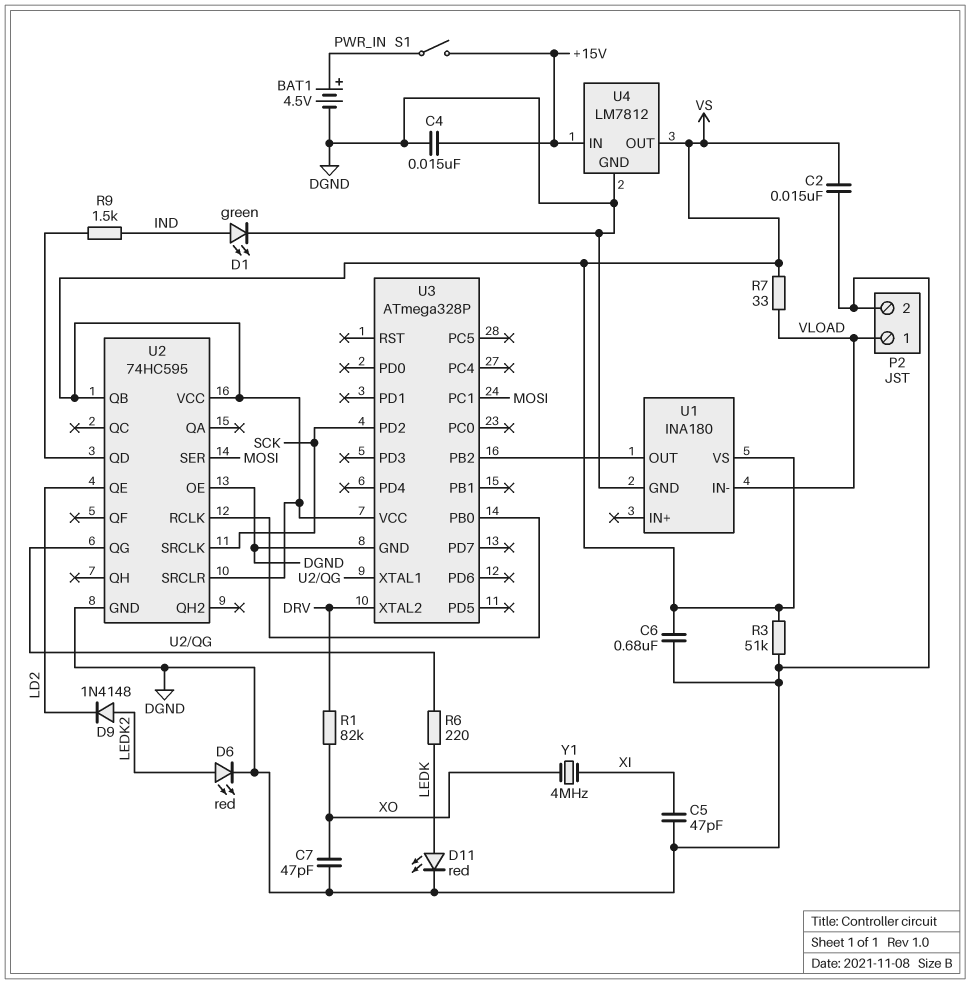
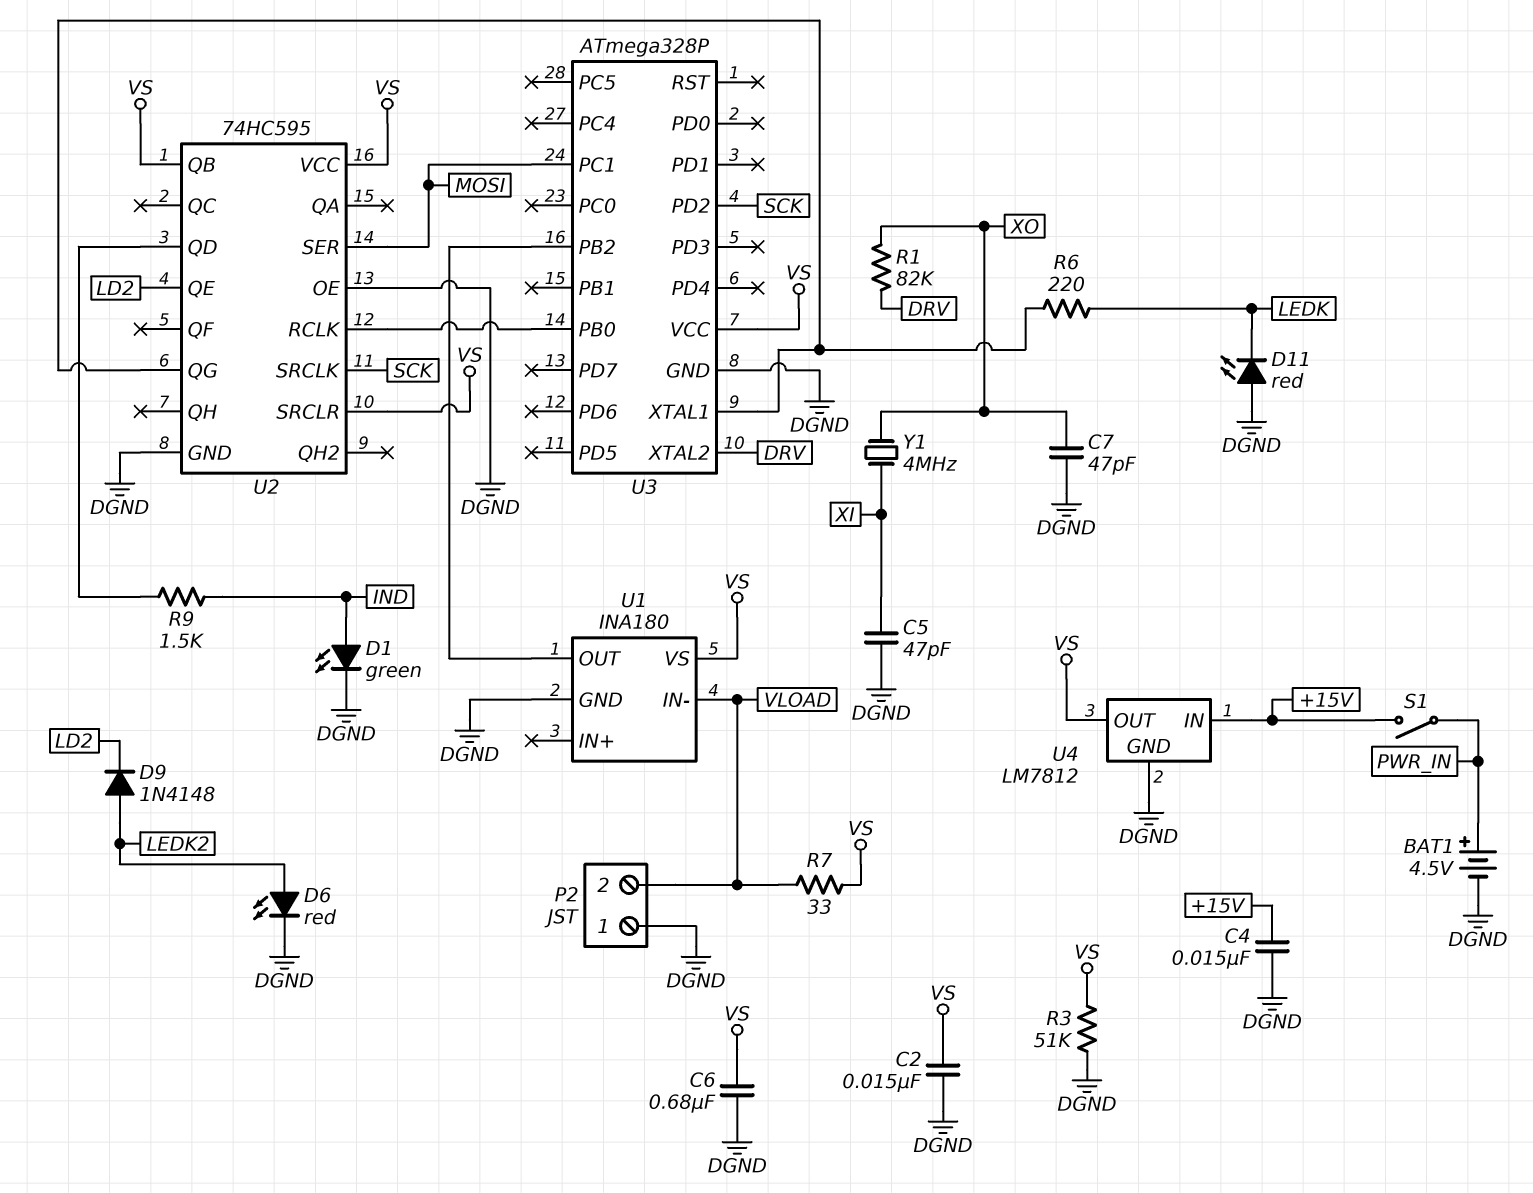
D11: LED red (A LEDK, K DGND) -> LED red (A DGND, K LEDK)
P2 pin 1: VLOAD -> DGND
P2 pin 2: DGND -> VLOAD

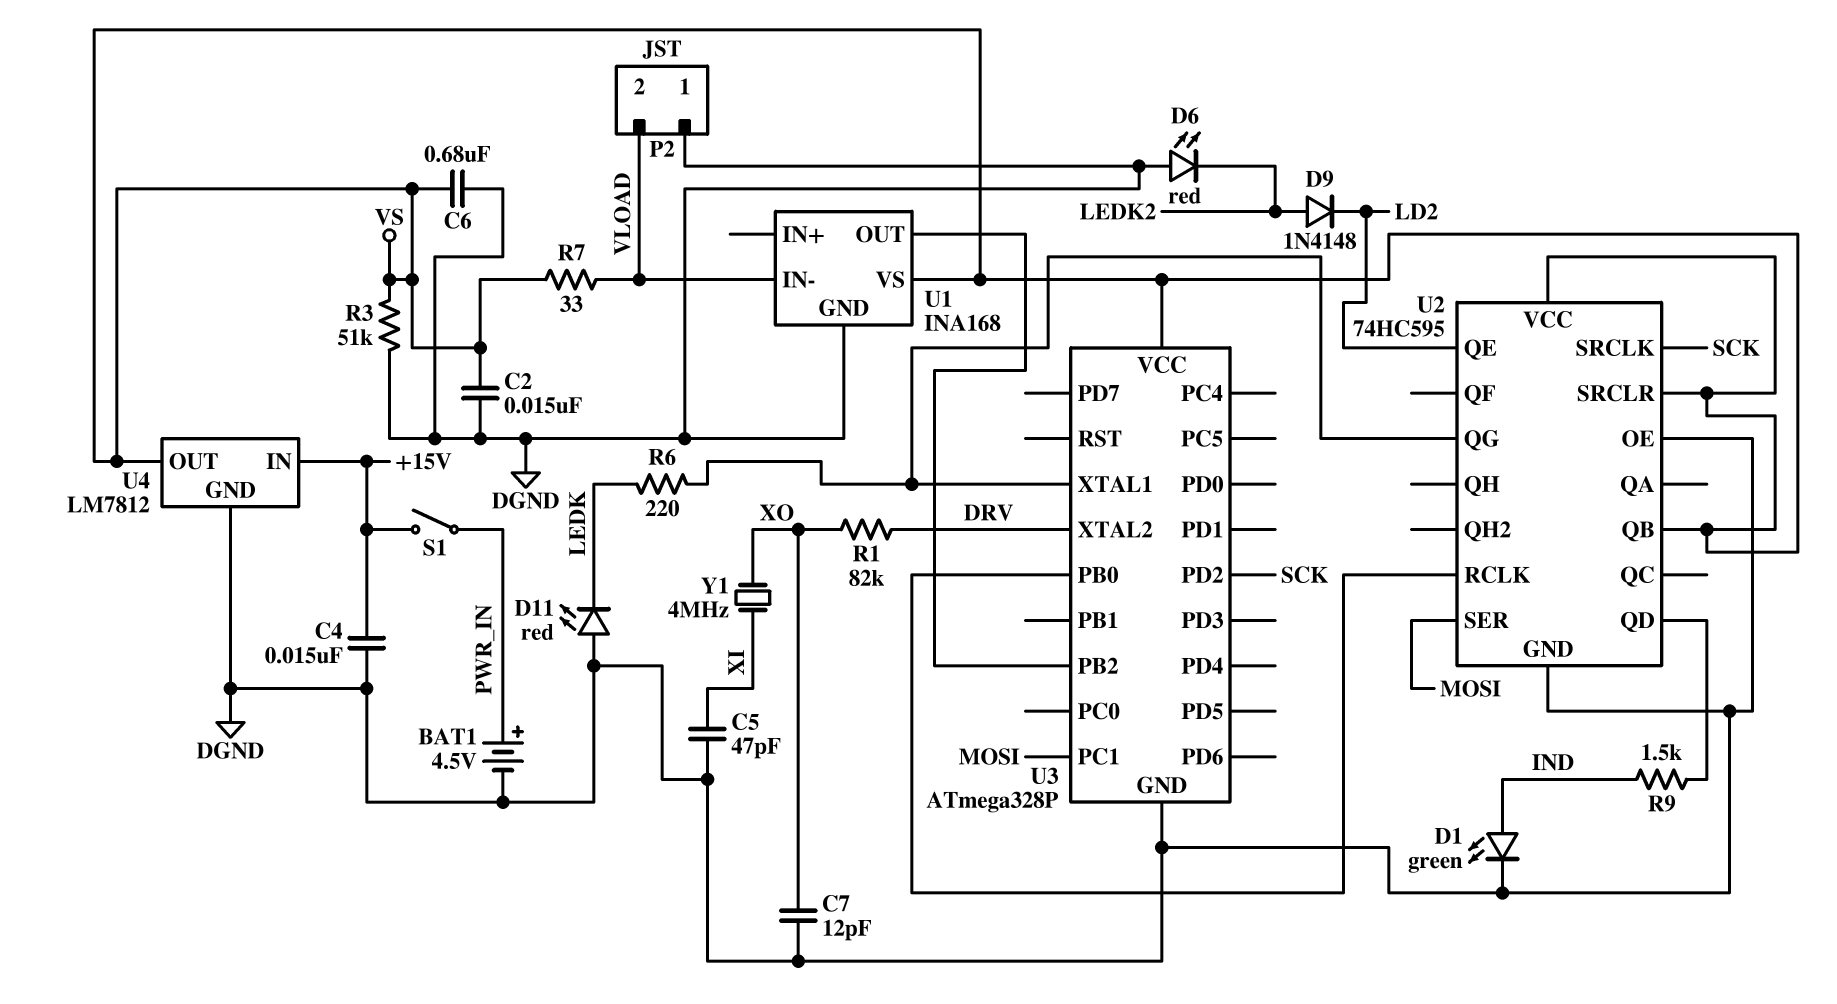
C7: 47pF (DGND, XO) -> 12pF (DGND, XO)
D6: LED red (A LEDK2, K DGND) -> LED red (A DGND, K LEDK2)
U1: INA180 -> INA168

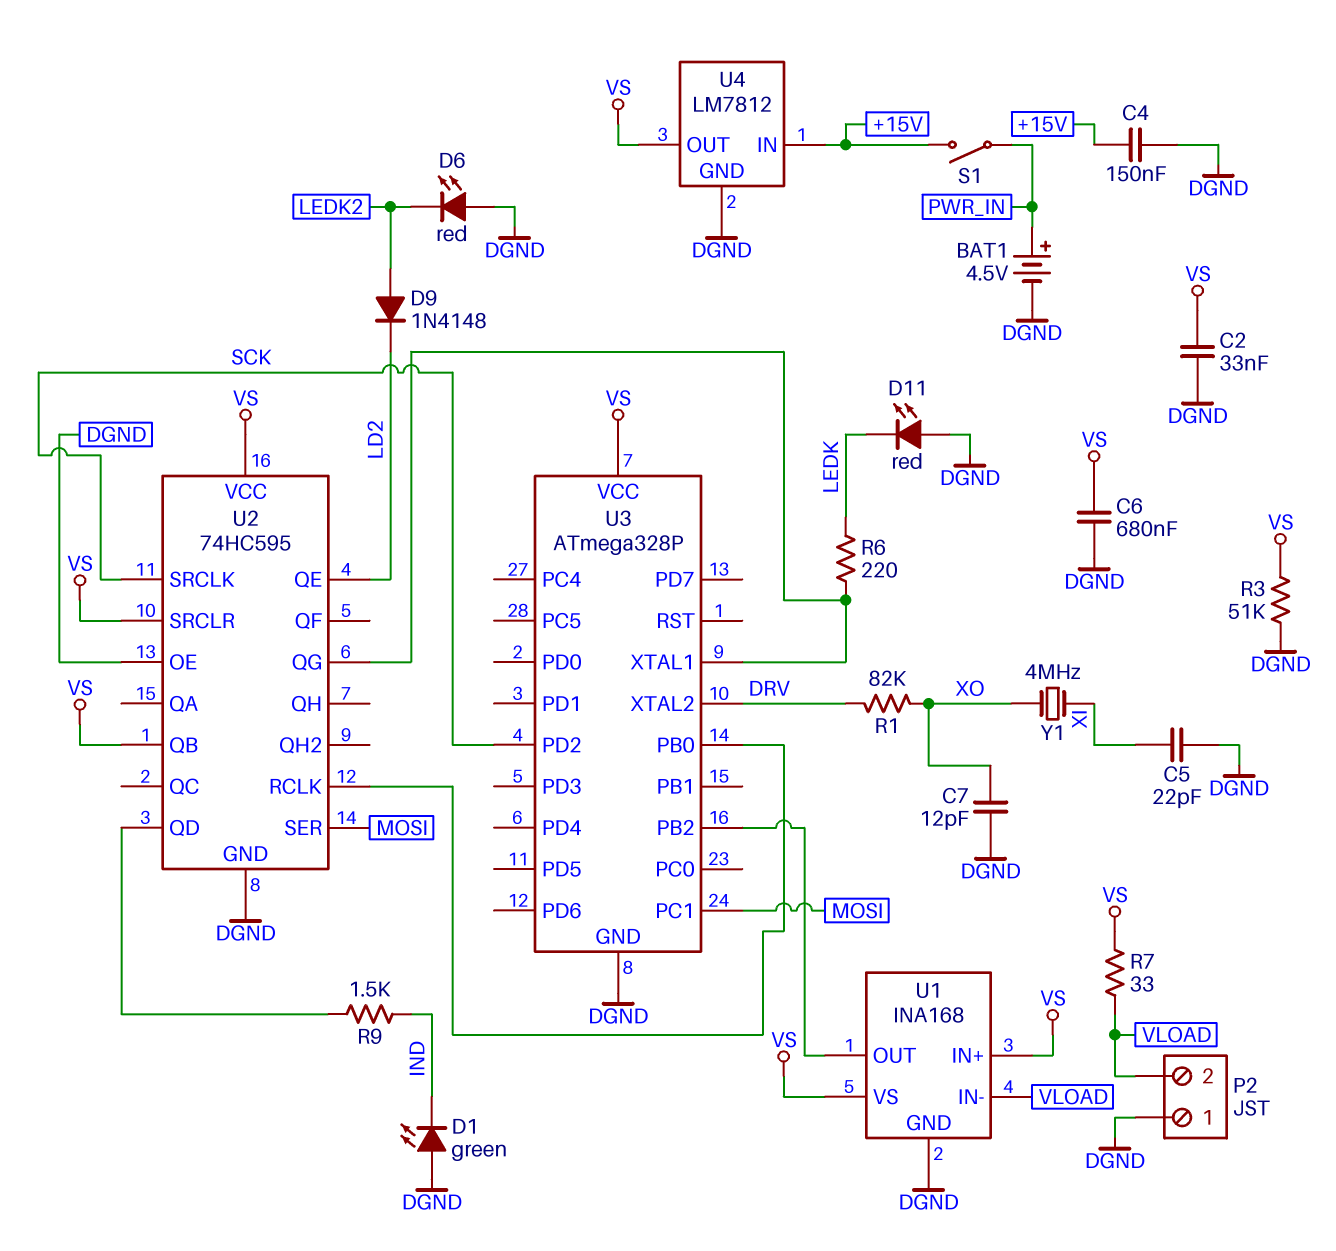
C2: 15nF (DGND, VS) -> 33nF (DGND, VS)
C4: 15nF (+15V, DGND) -> 150nF (+15V, DGND)
C5: 47pF (DGND, XI) -> 22pF (DGND, XI)
D1: LED green (A IND, K DGND) -> LED green (A DGND, K IND)
U1 pin IN+: none -> VS

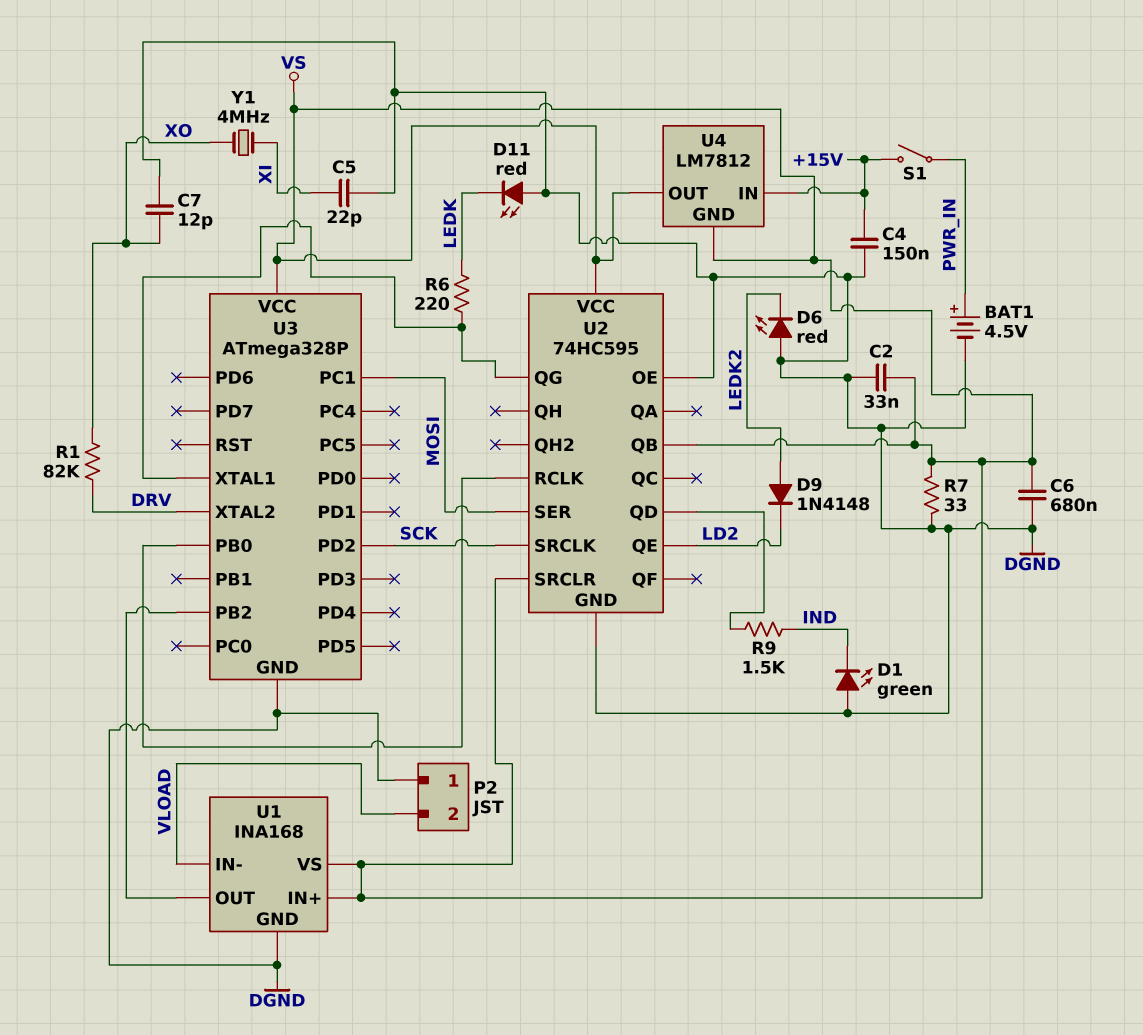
R3: 51k (DGND, VS) -> none
R7: 33 (VLOAD, VS) -> 33 (DGND, VS)
U4 pin GND: DGND -> VS

